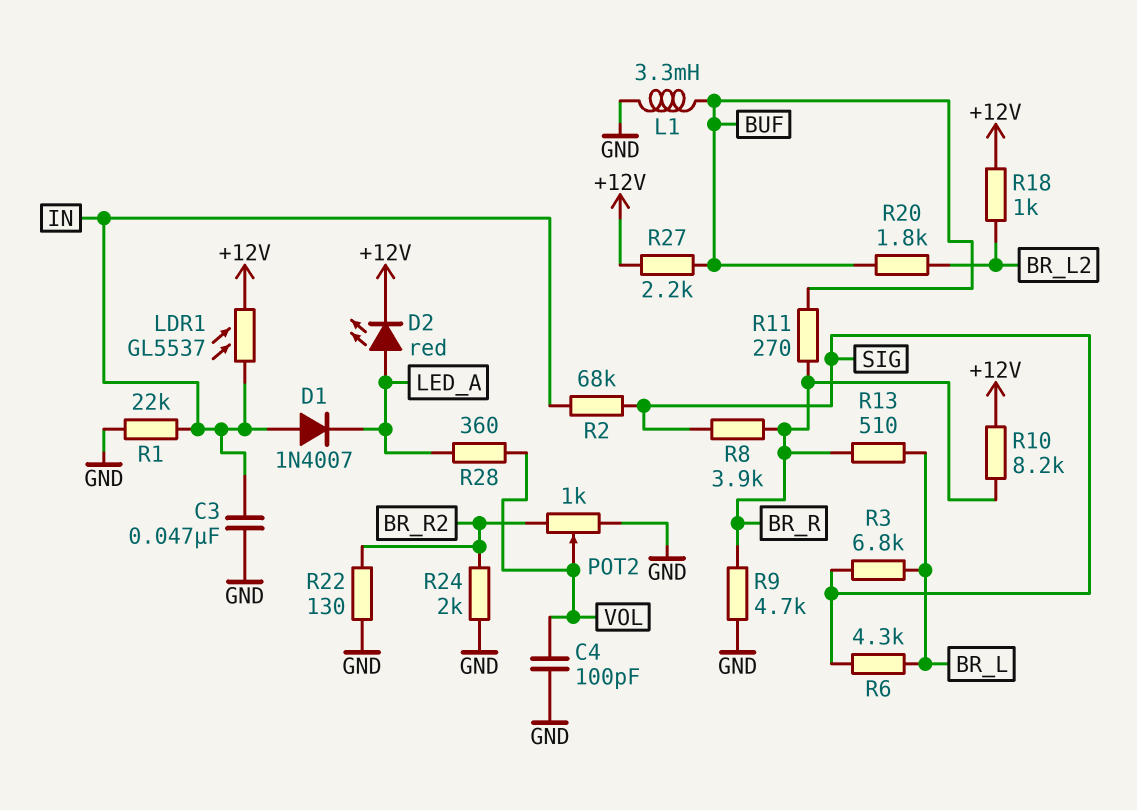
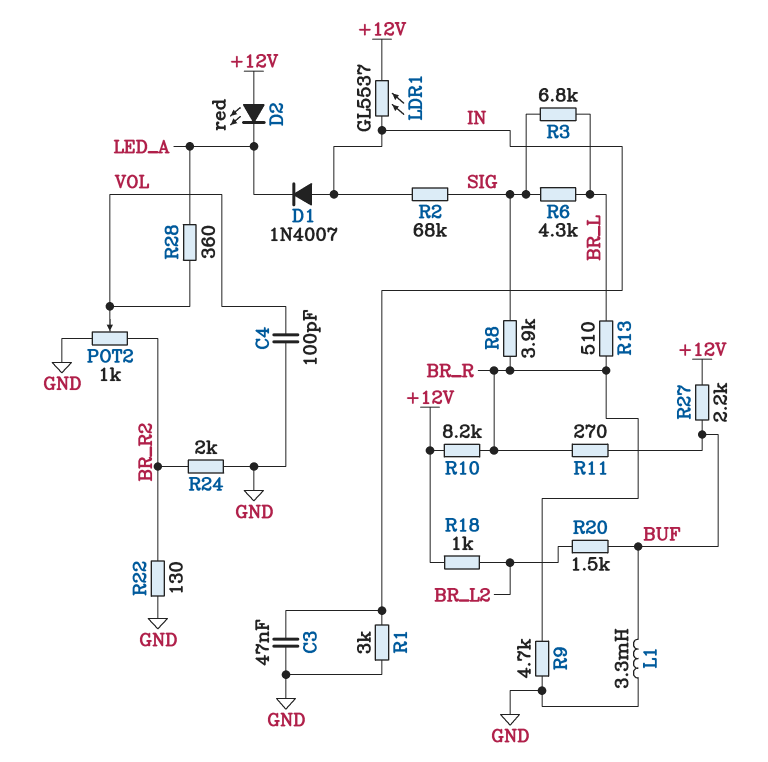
D2: LED red (A LED_A, K +12V) -> LED red (A +12V, K LED_A)
R1: 22k (GND, IN) -> 3k (GND, IN)
R20: 1.8k (BR_L2, BUF) -> 1.5k (BR_L2, BUF)

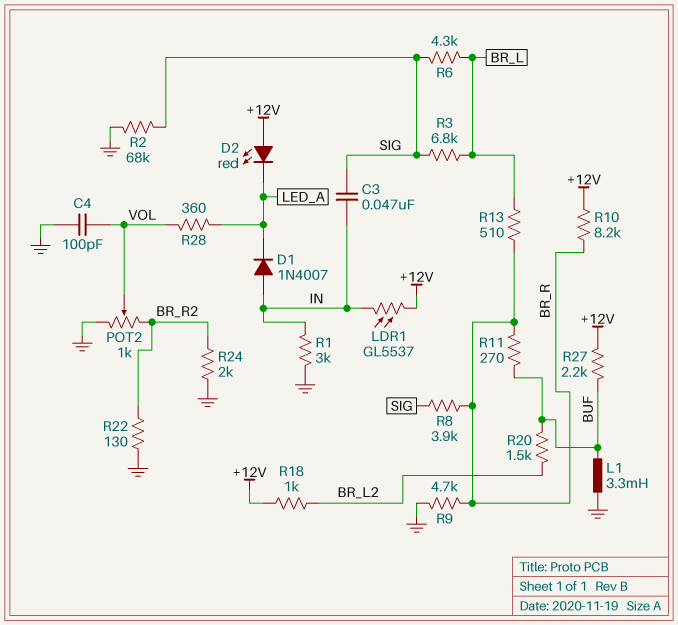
C3: 47nF (GND, IN) -> 47nF (IN, SIG)
R2: 68k (IN, SIG) -> 68k (GND, SIG)

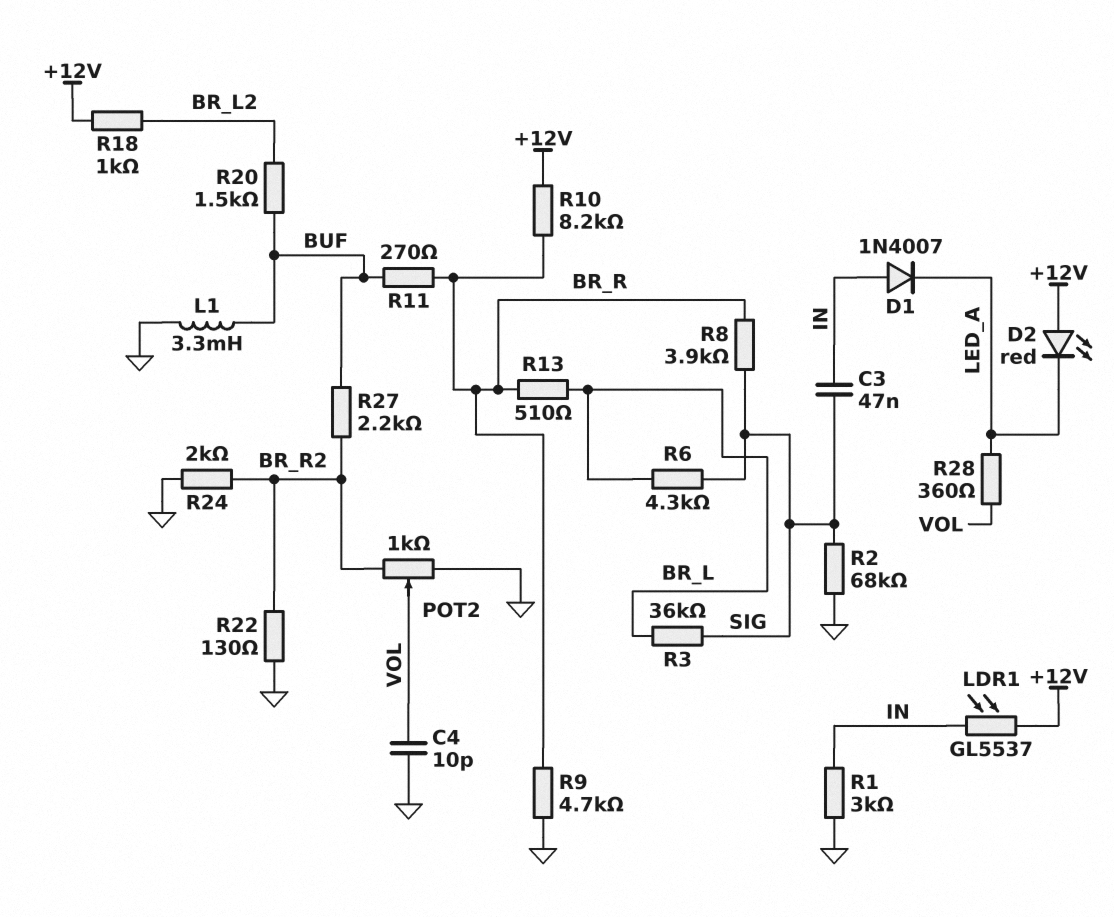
C4: 100pF (GND, VOL) -> 10pF (GND, VOL)
R3: 6.8k (BR_L, SIG) -> 36k (BR_L, SIG)
R27: 2.2k (+12V, BUF) -> 2.2k (BR_R2, BUF)

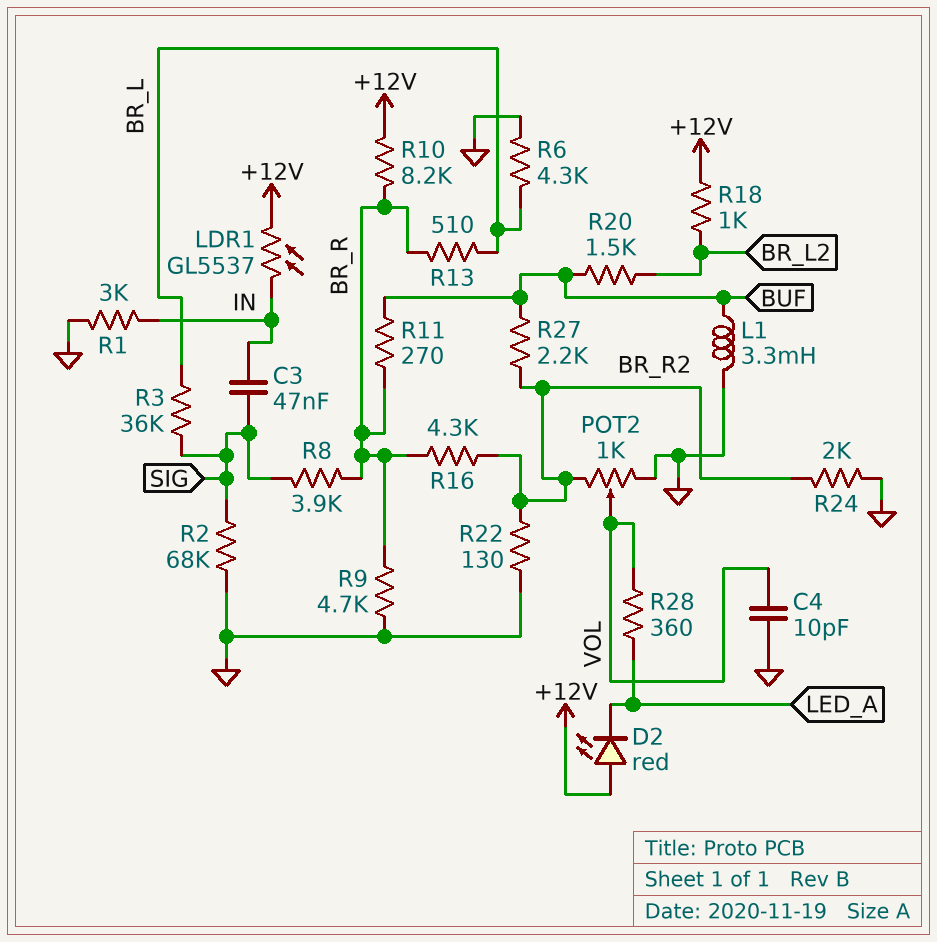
D1: diode 1N4007 (A IN, K LED_A) -> none
R6: 4.3k (BR_L, SIG) -> 4.3k (BR_L, GND)
R16: none -> 4.3k (BR_R, BR_R2)

